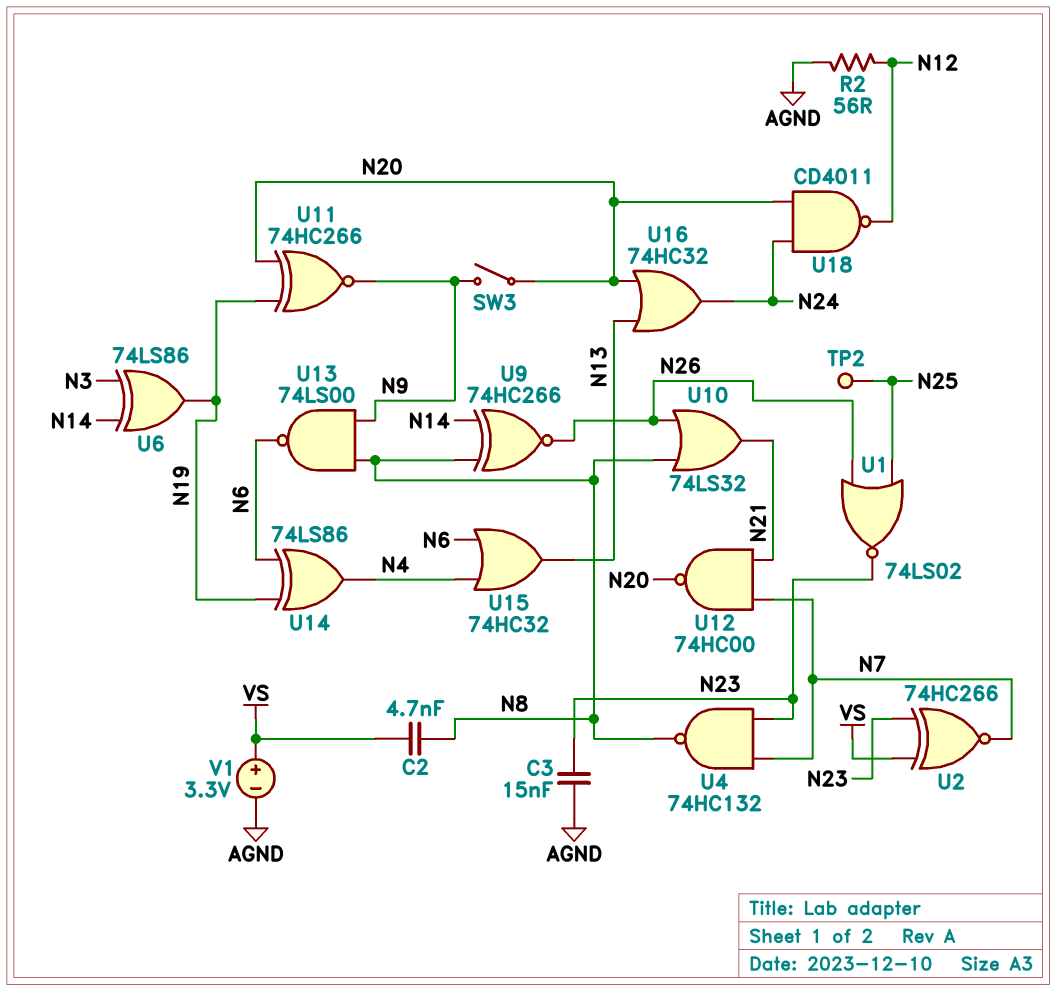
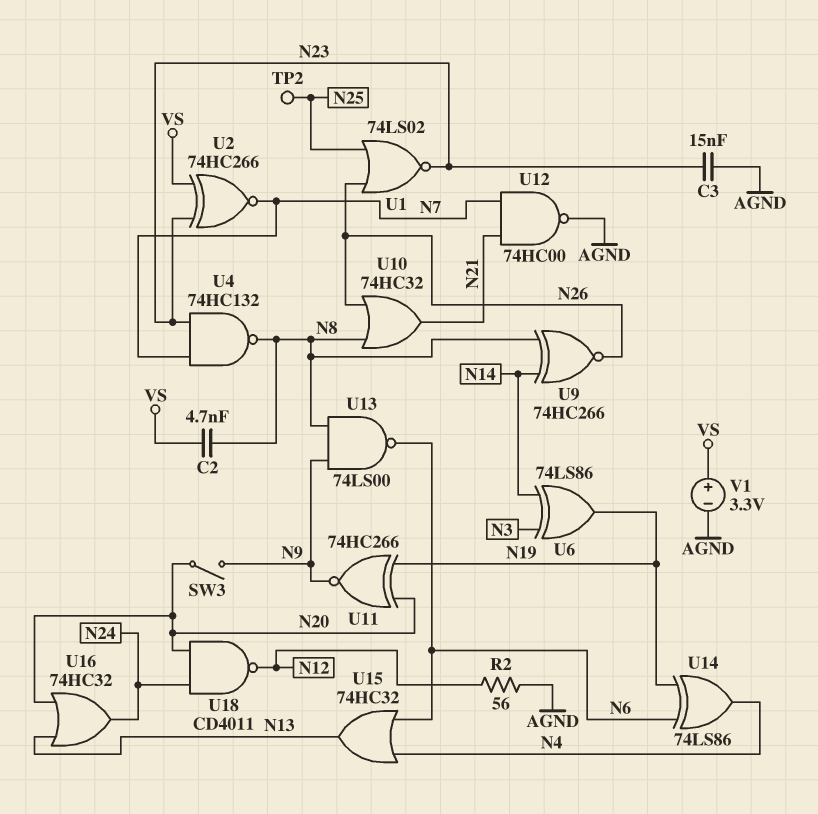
U10: OR 74LS32 (in N8, in N26, out N21) -> OR 74HC32 (in N8, in N26, out N21)
U12: NAND 74HC00 (in N7, in N21, out N20) -> NAND 74HC00 (in N7, in N21, out AGND)

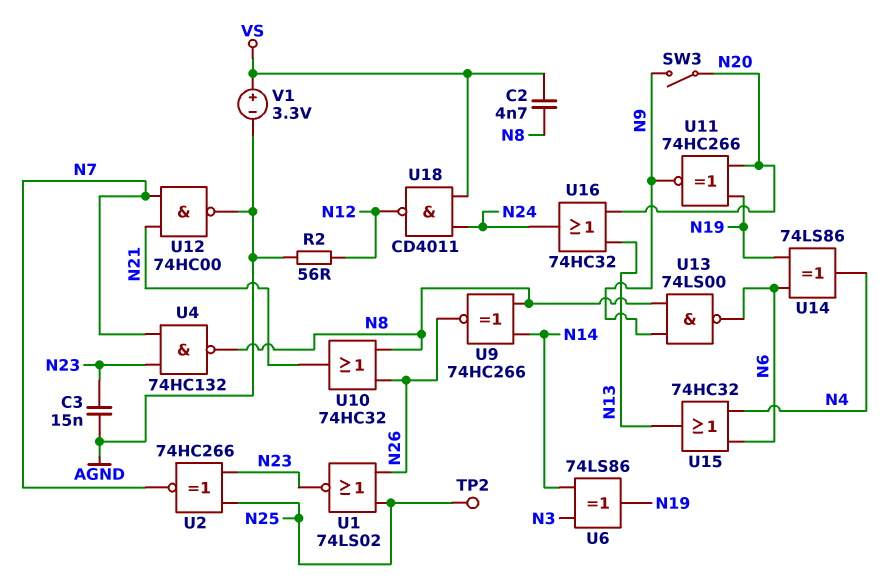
U2: XNOR 74HC266 (in N23, in VS, out N7) -> XNOR 74HC266 (in N23, in N25, out N7)
U18: NAND CD4011 (in N20, in N24, out N12) -> NAND CD4011 (in N24, in VS, out N12)

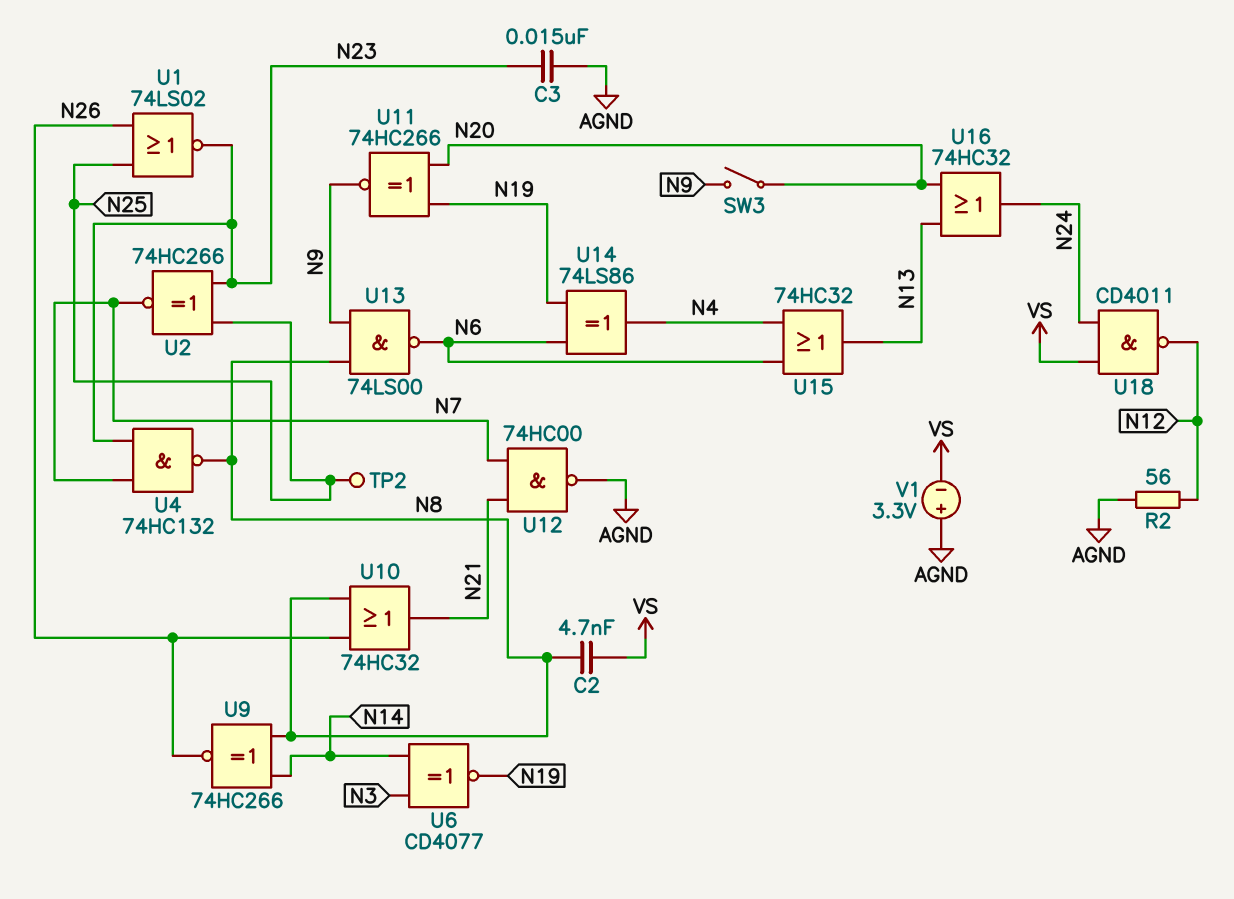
U6: XOR 74LS86 (in N3, in N14, out N19) -> XNOR CD4077 (in N3, in N14, out N19)
V1: 3.3V (plus VS, minus AGND) -> 3.3V (plus AGND, minus VS)

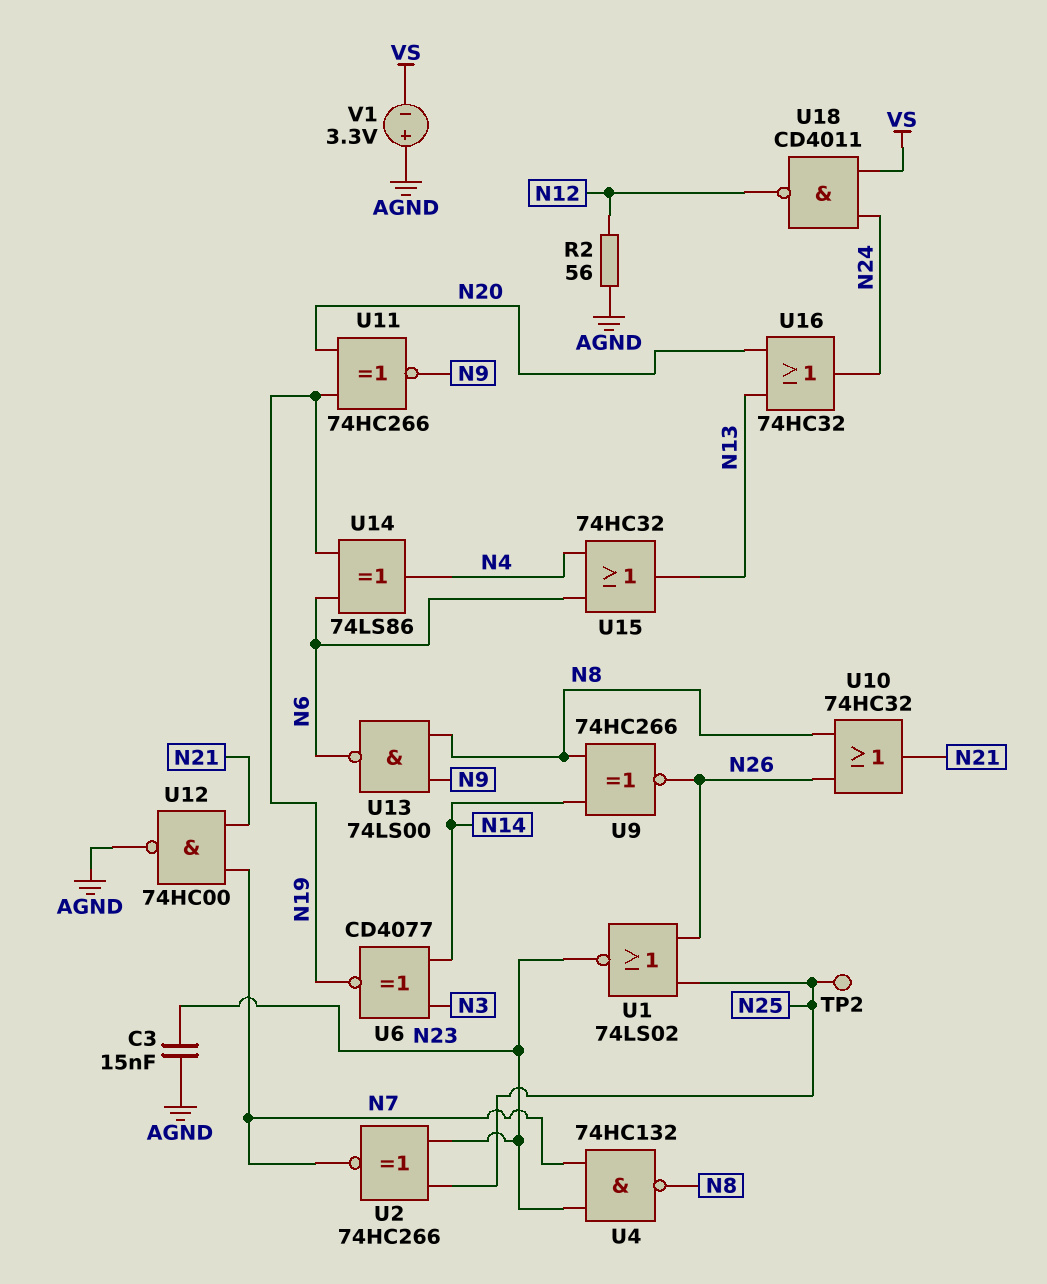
C2: 4.7nF (N8, VS) -> none
SW3: switch (N9, N20) -> none

